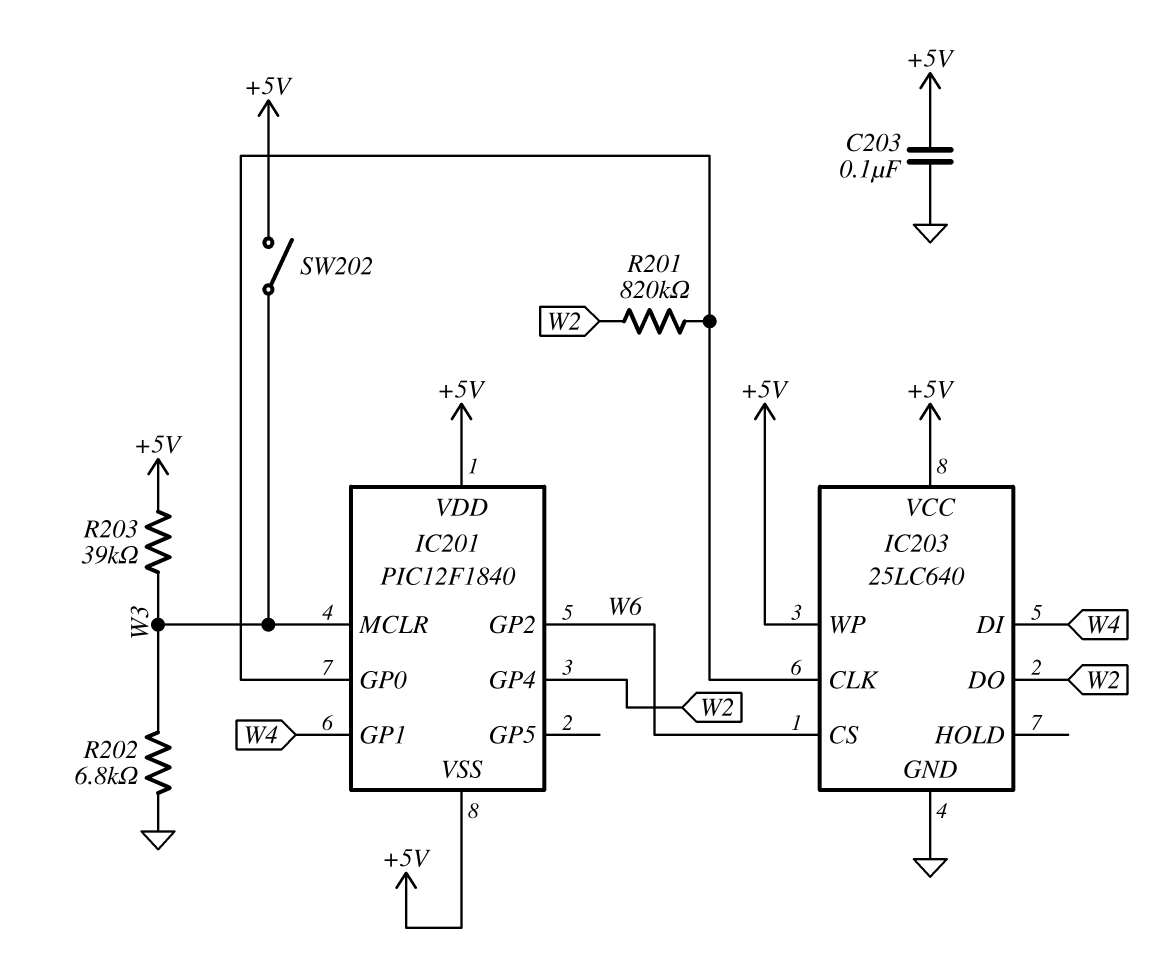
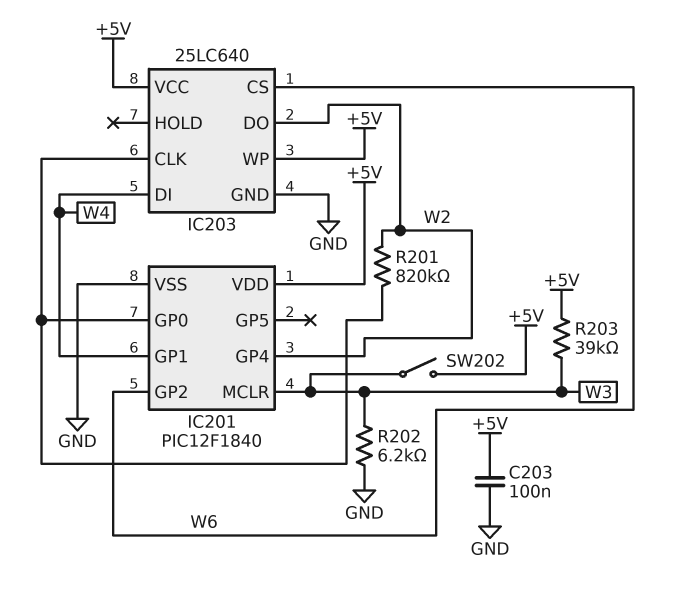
IC201 pin VSS: +5V -> GND
R202: 6.8k (GND, W3) -> 6.2k (GND, W3)

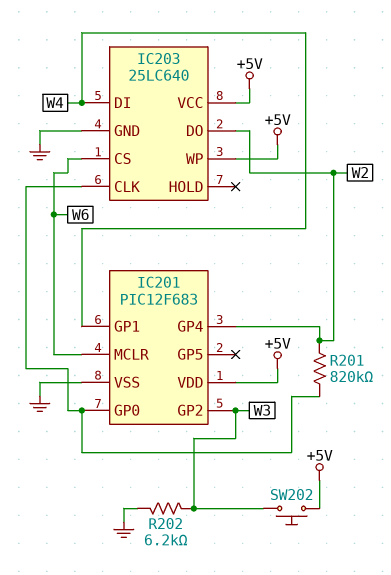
C203: 100nF (+5V, GND) -> none
IC201: PIC12F1840 -> PIC12F683
IC201 pin GP2: W6 -> W3
IC201 pin MCLR: W3 -> W6
R203: 39k (+5V, W3) -> none
SW202: switch (+5V, W3) -> button (+5V, W3)

